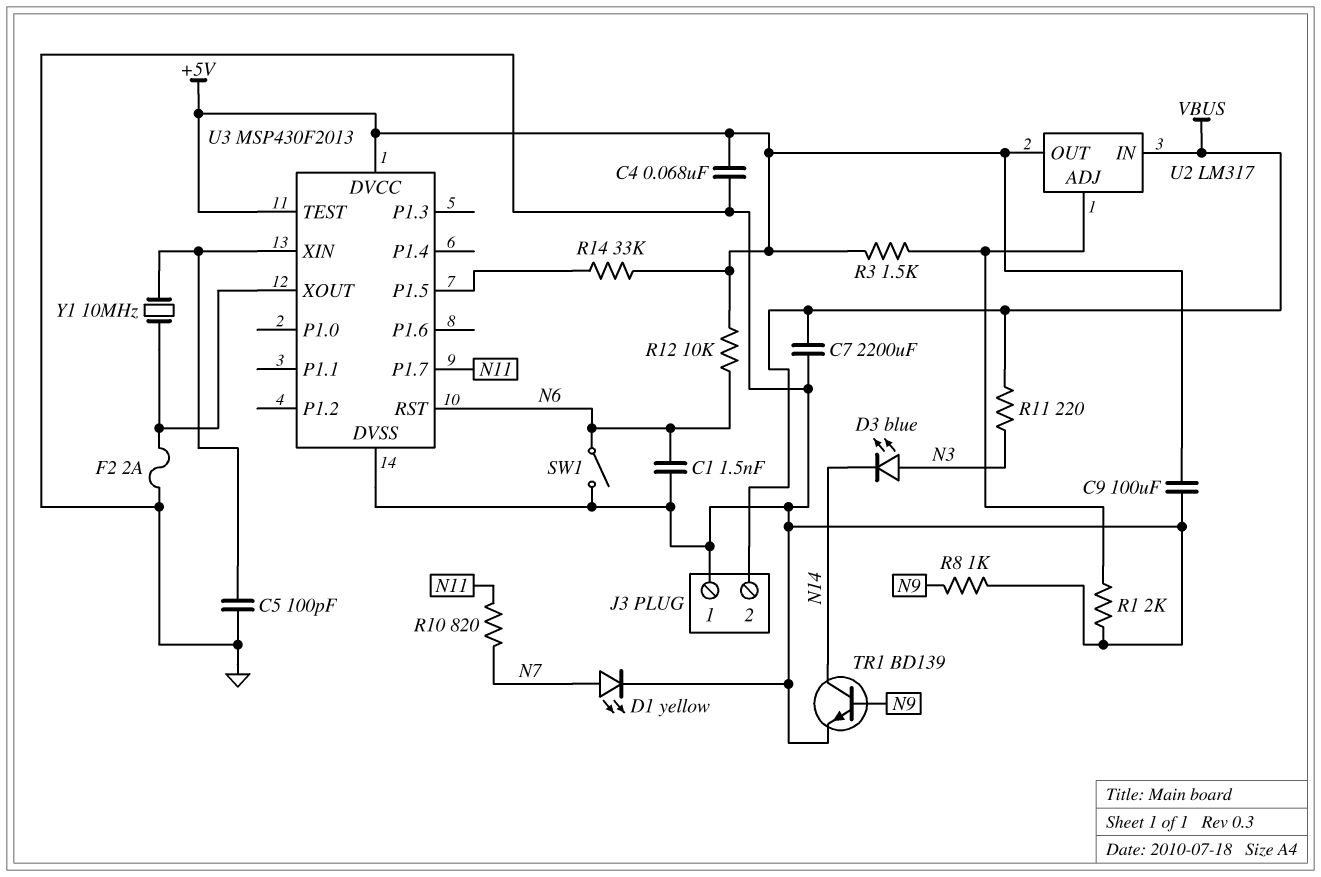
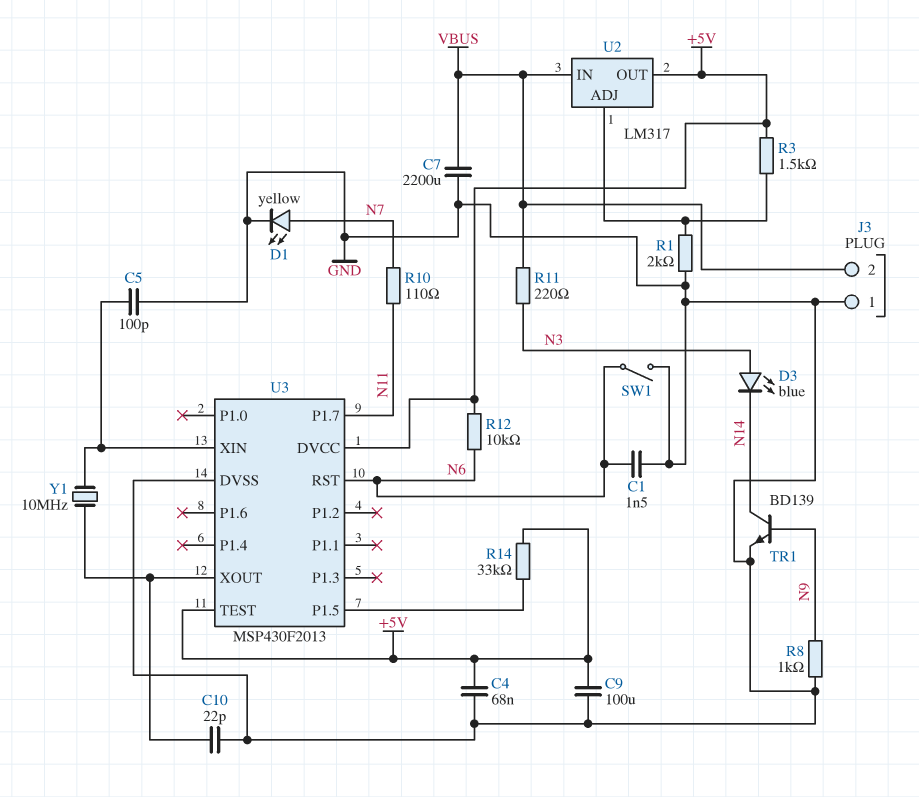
C10: none -> 22pF (GND, U3/XOUT)
F2: 2A (GND, U3/XOUT) -> none
R10: 820 (N7, N11) -> 110 (N7, N11)

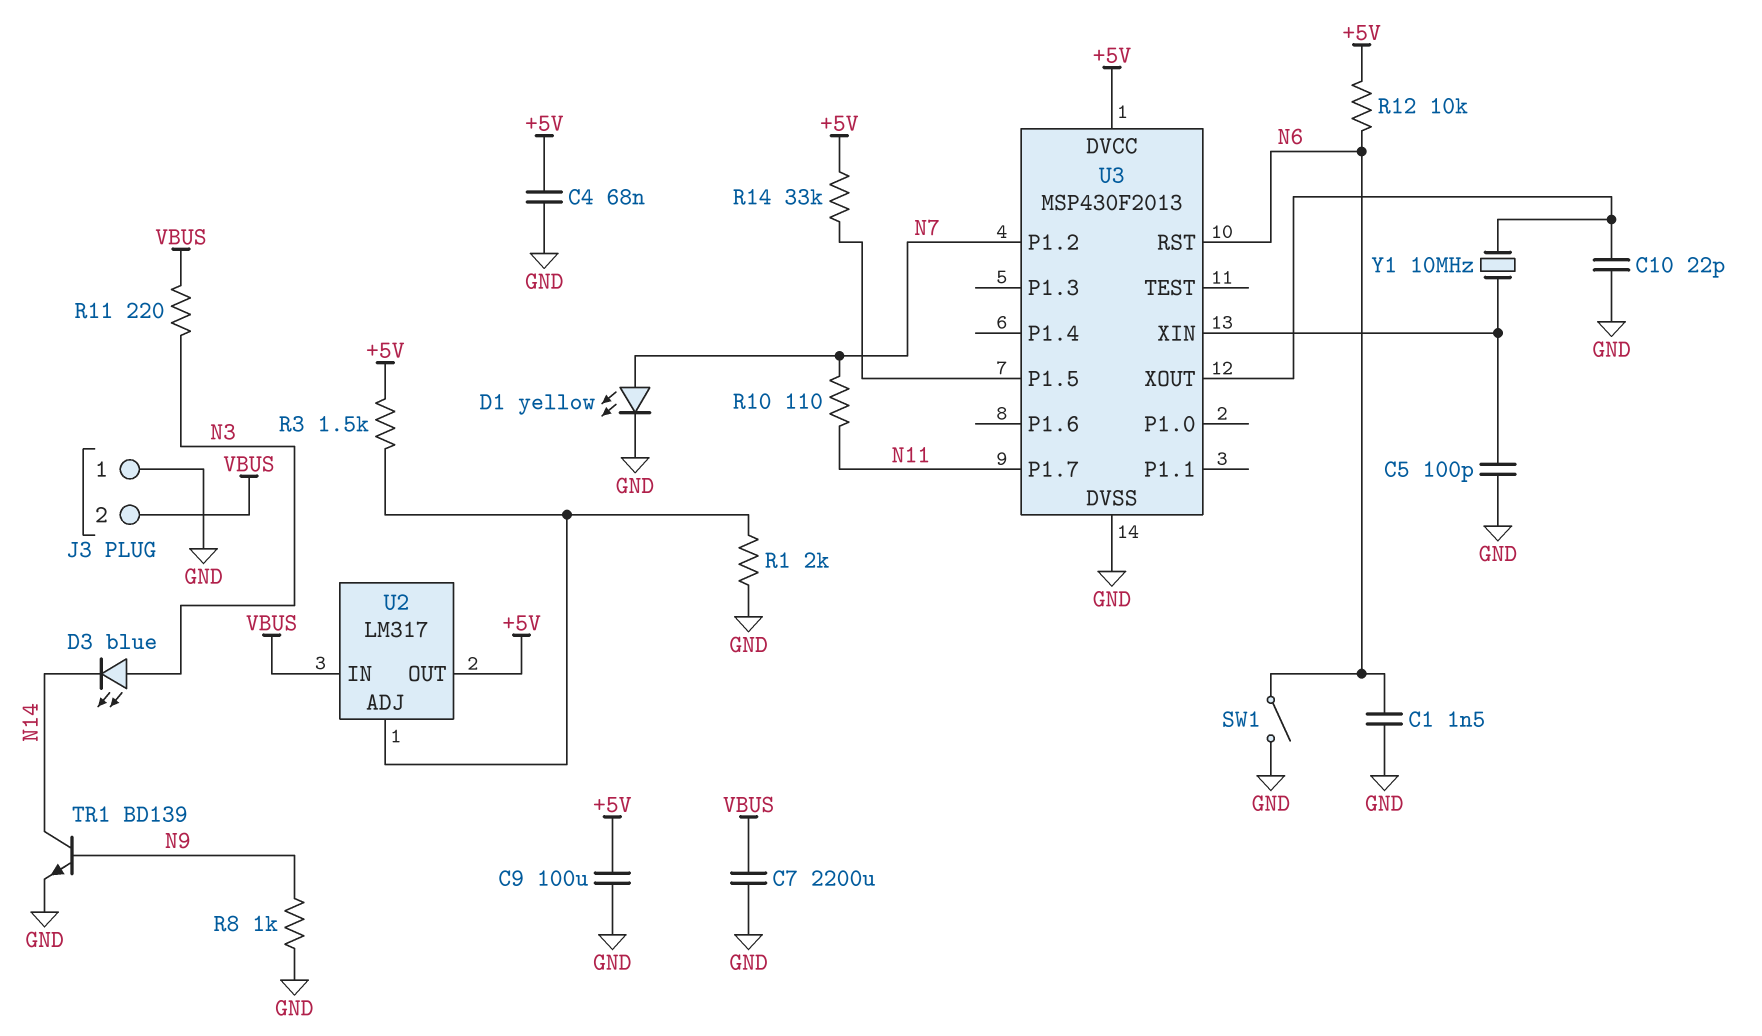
U3 pin P1.2: none -> N7
U3 pin TEST: +5V -> none

